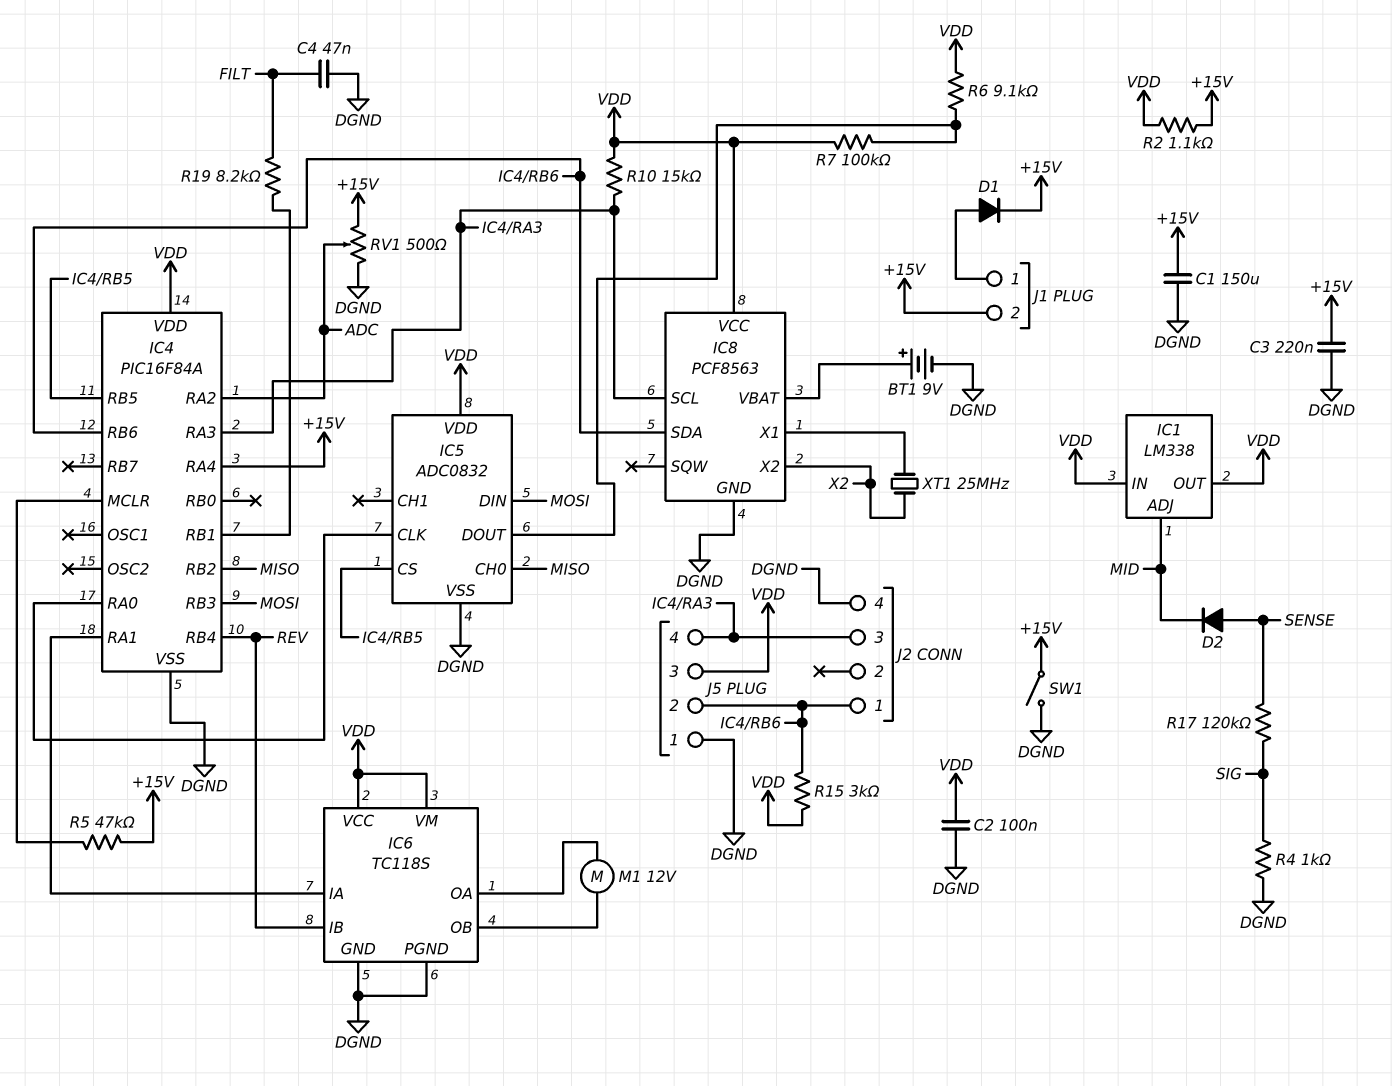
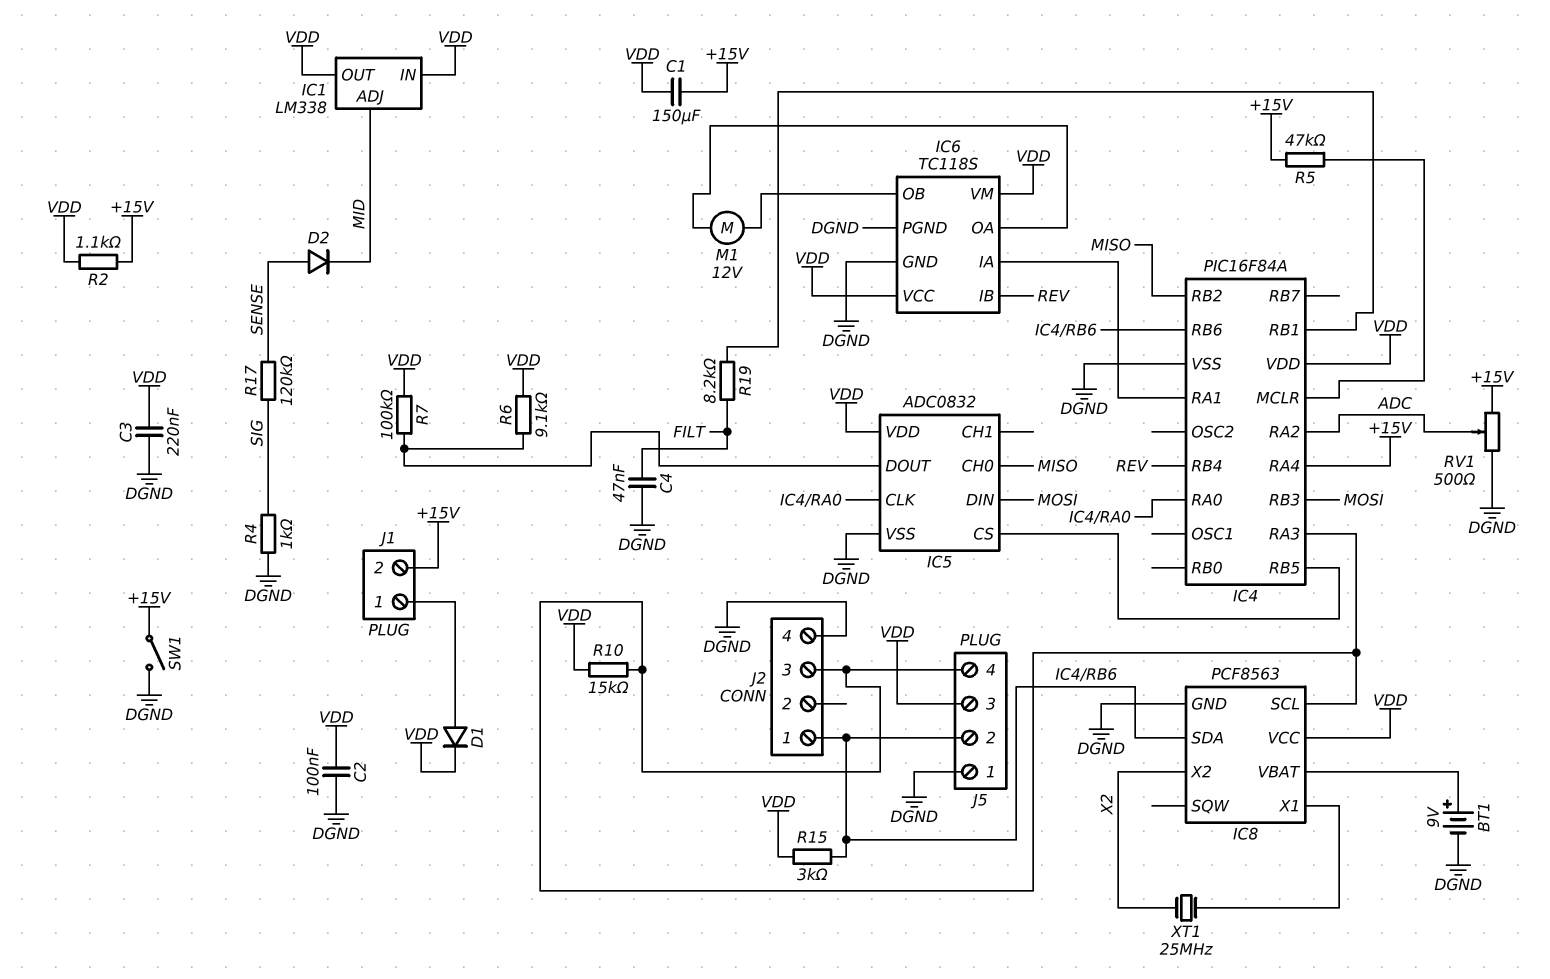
C1: 150uF (+15V, DGND) -> 150uF (+15V, VDD)
C3: 220nF (+15V, DGND) -> 220nF (DGND, VDD)
D1: diode (A J1/1, K +15V) -> diode (A J1/1, K VDD)

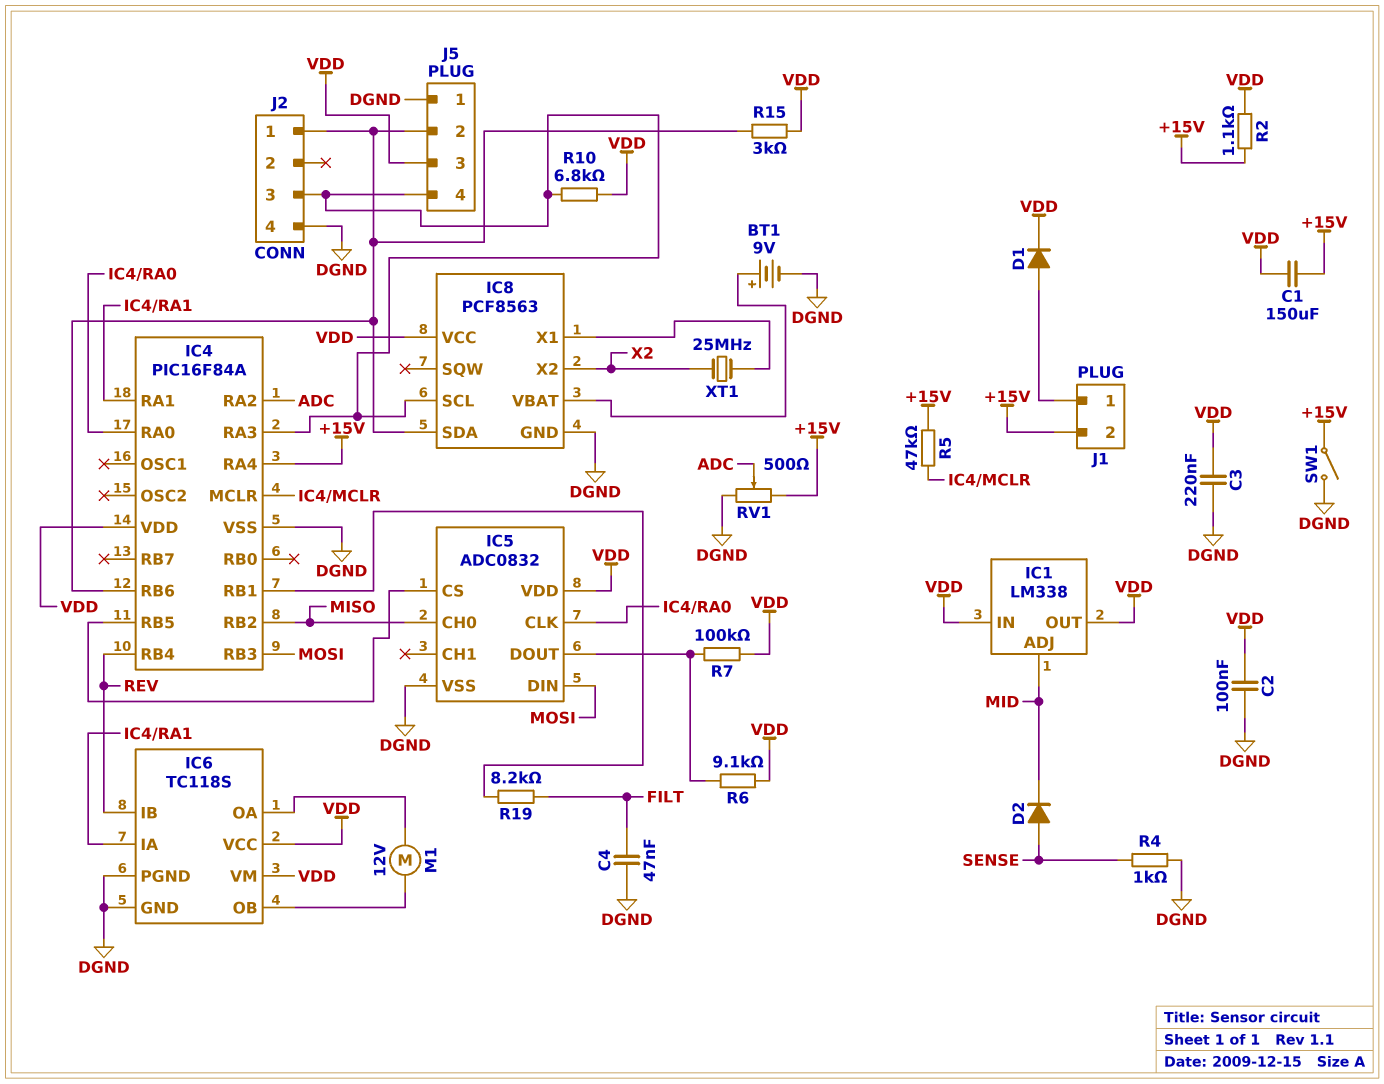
R4: 1k (DGND, SIG) -> 1k (DGND, SENSE)
R10: 15k (IC4/RA3, VDD) -> 6.8k (IC4/RA3, VDD)
R17: 120k (SENSE, SIG) -> none

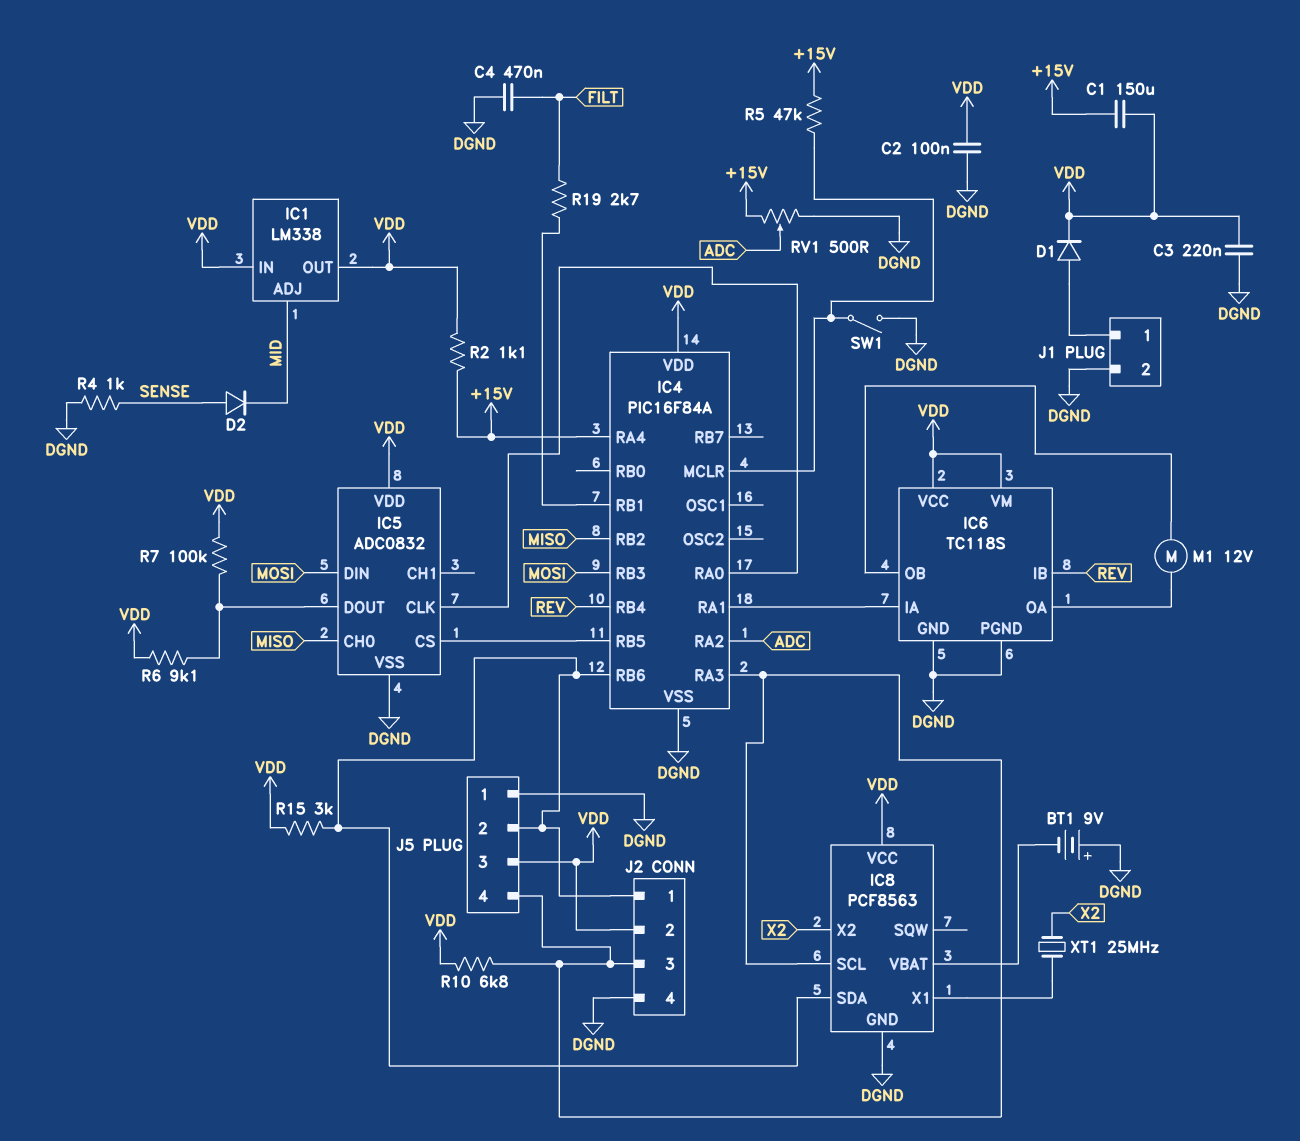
BT1: 9V (plus IC8/VBAT, minus DGND) -> 9V (plus DGND, minus IC8/VBAT)
C4: 47nF (DGND, FILT) -> 470nF (DGND, FILT)
J1 pin 2: +15V -> DGND
J2 pin 2: none -> VDD
R19: 8.2k (FILT, IC4/RB1) -> 2.7k (FILT, IC4/RB1)
SW1: switch (+15V, DGND) -> switch (DGND, IC4/MCLR)

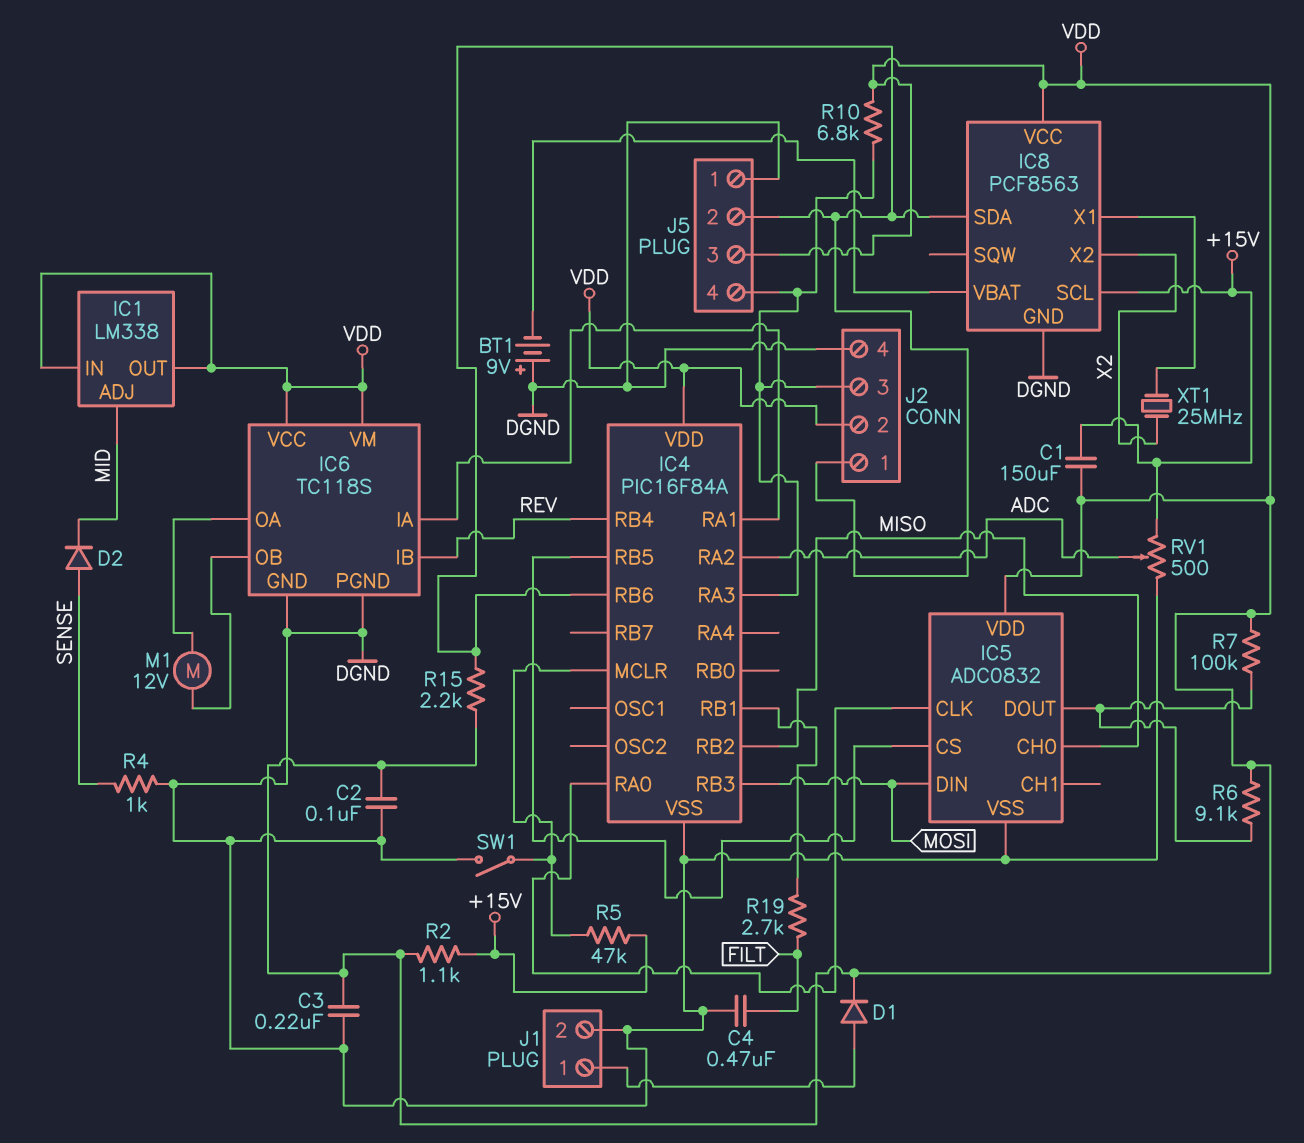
IC4 pin RA4: +15V -> none
IC8 pin SCL: IC4/RA3 -> +15V
R15: 3k (IC4/RB6, VDD) -> 2.2k (IC4/RB6, VDD)

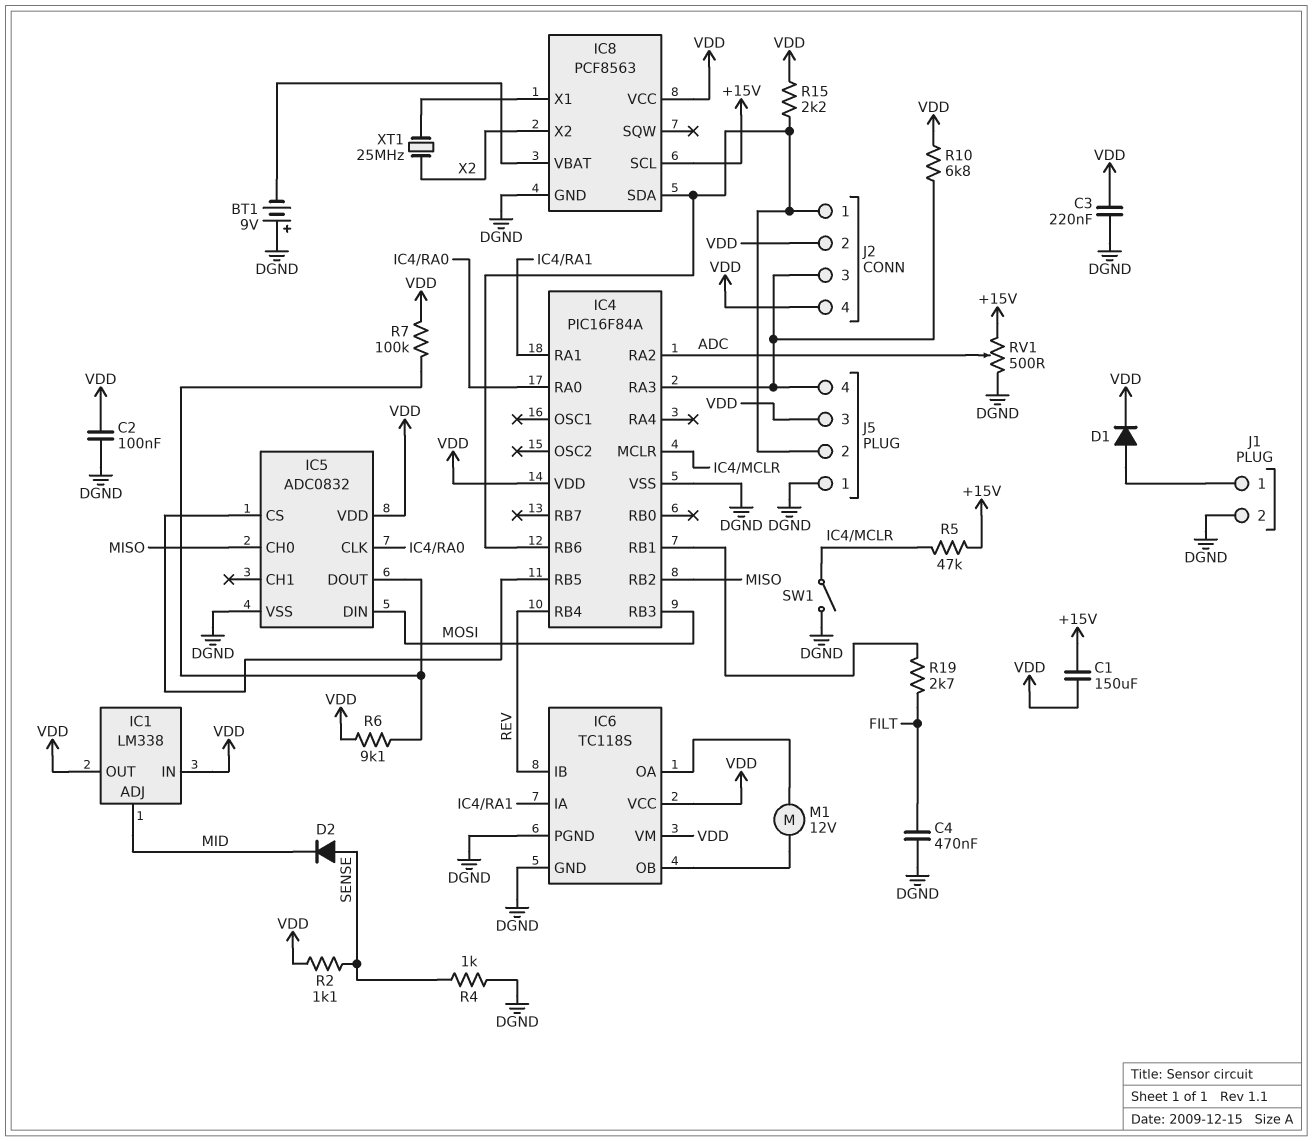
J2 pin 4: DGND -> VDD
R2: 1.1k (+15V, VDD) -> 1.1k (SENSE, VDD)

